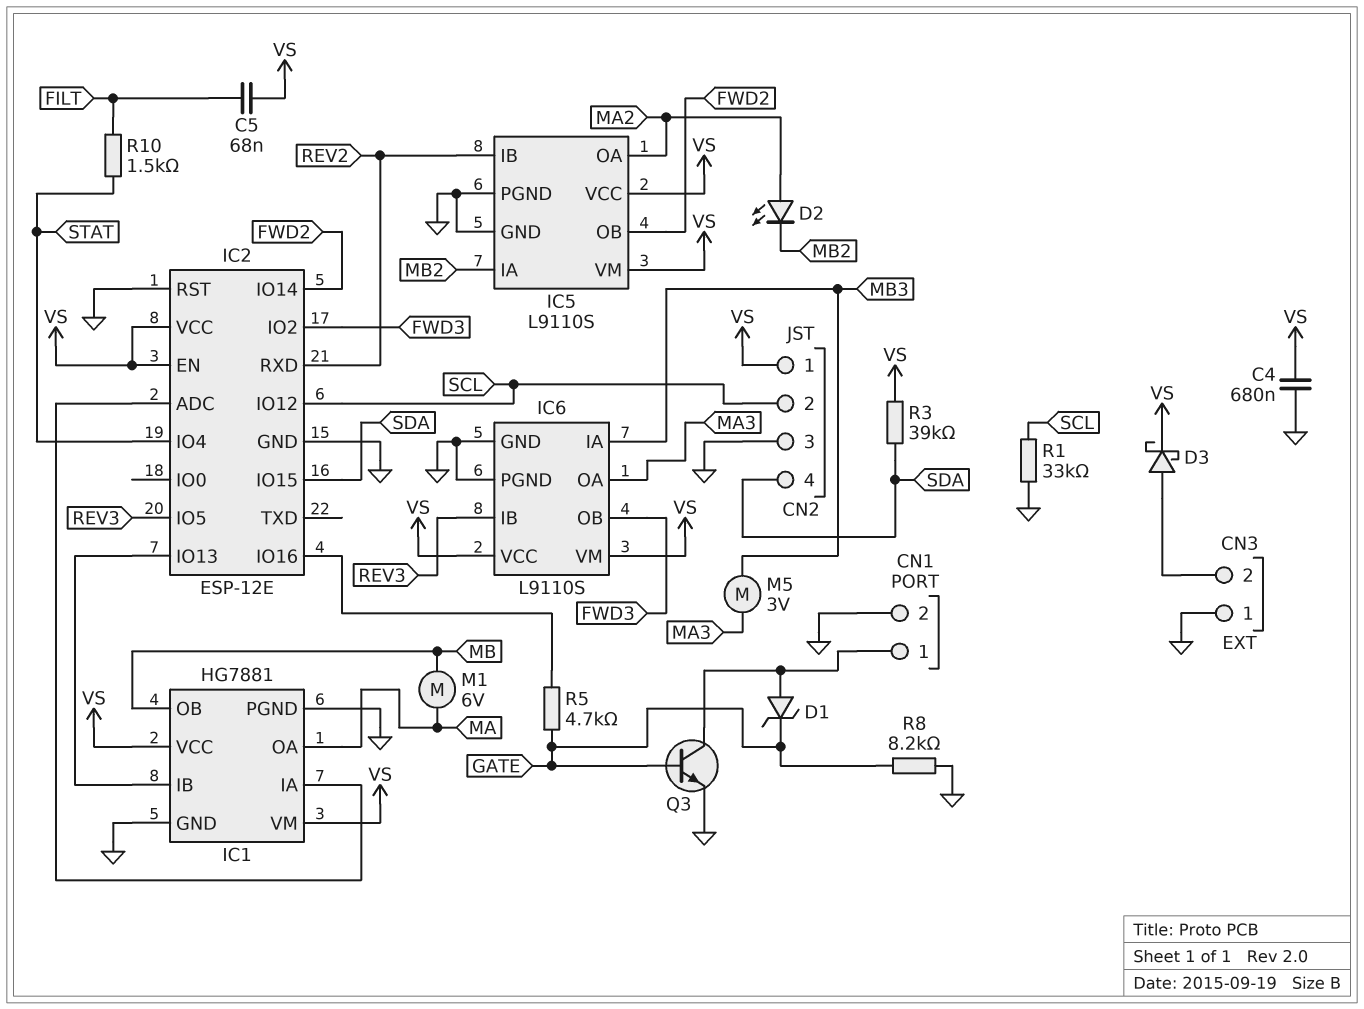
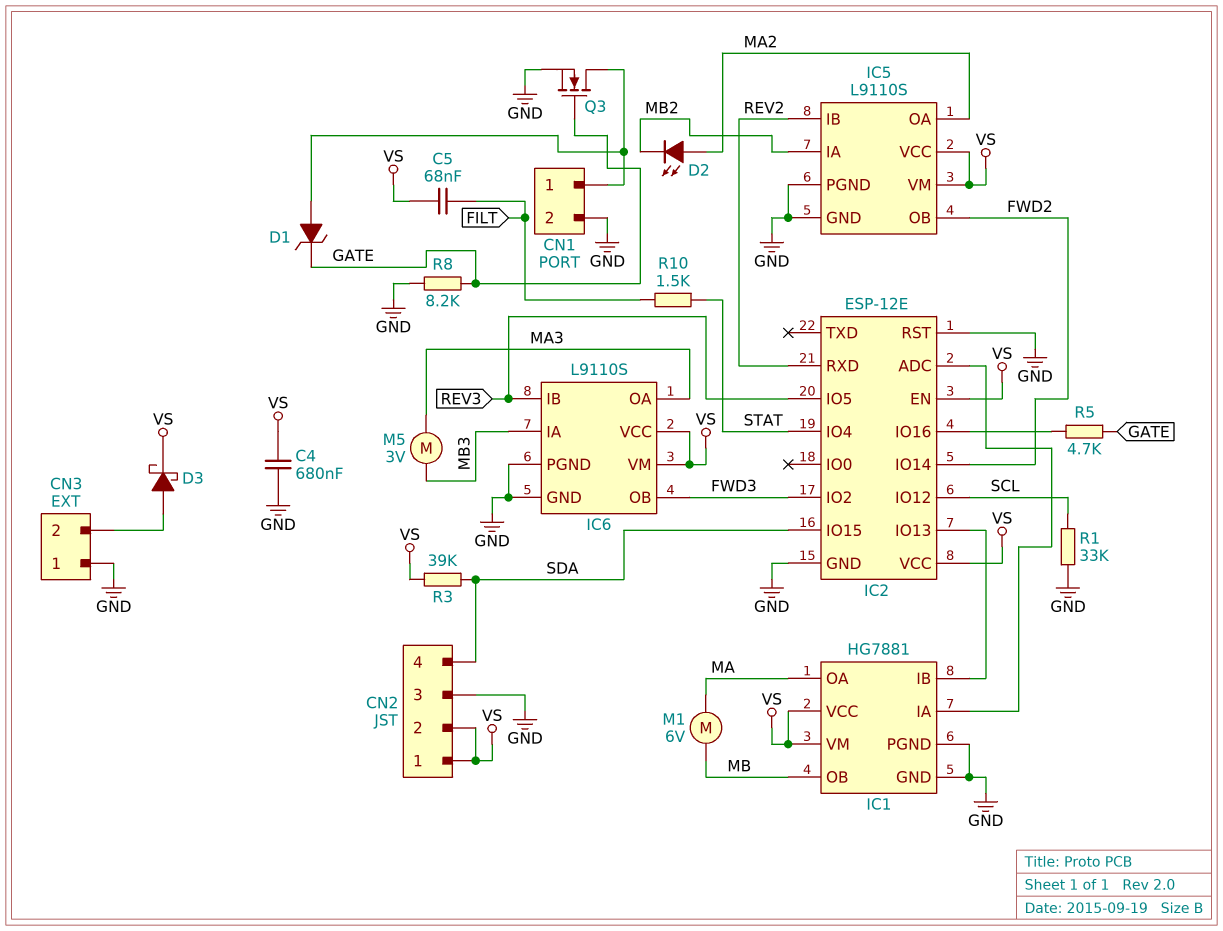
CN2 pin 2: SCL -> VS
Q3: NPN (B GATE, C CN1/1, E GND) -> NMOS (G GATE, D CN1/1, S GND)

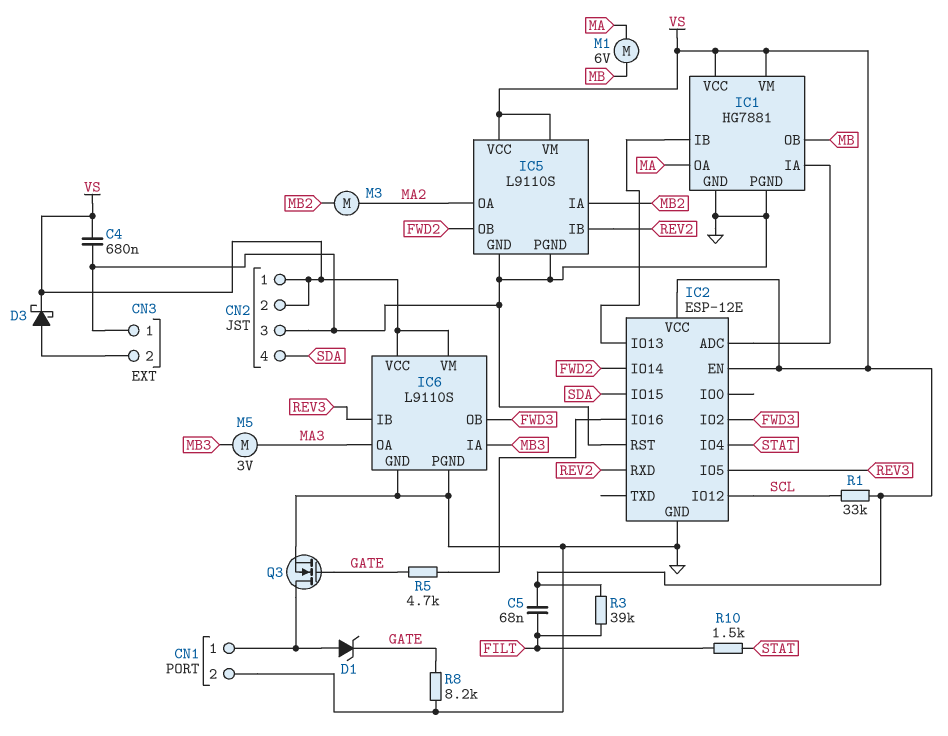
D2: LED (A MA2, K MB2) -> none
M3: none -> motor (MA2, MB2)
R1: 33k (GND, SCL) -> 33k (SCL, VS)
R3: 39k (SDA, VS) -> 39k (FILT, VS)

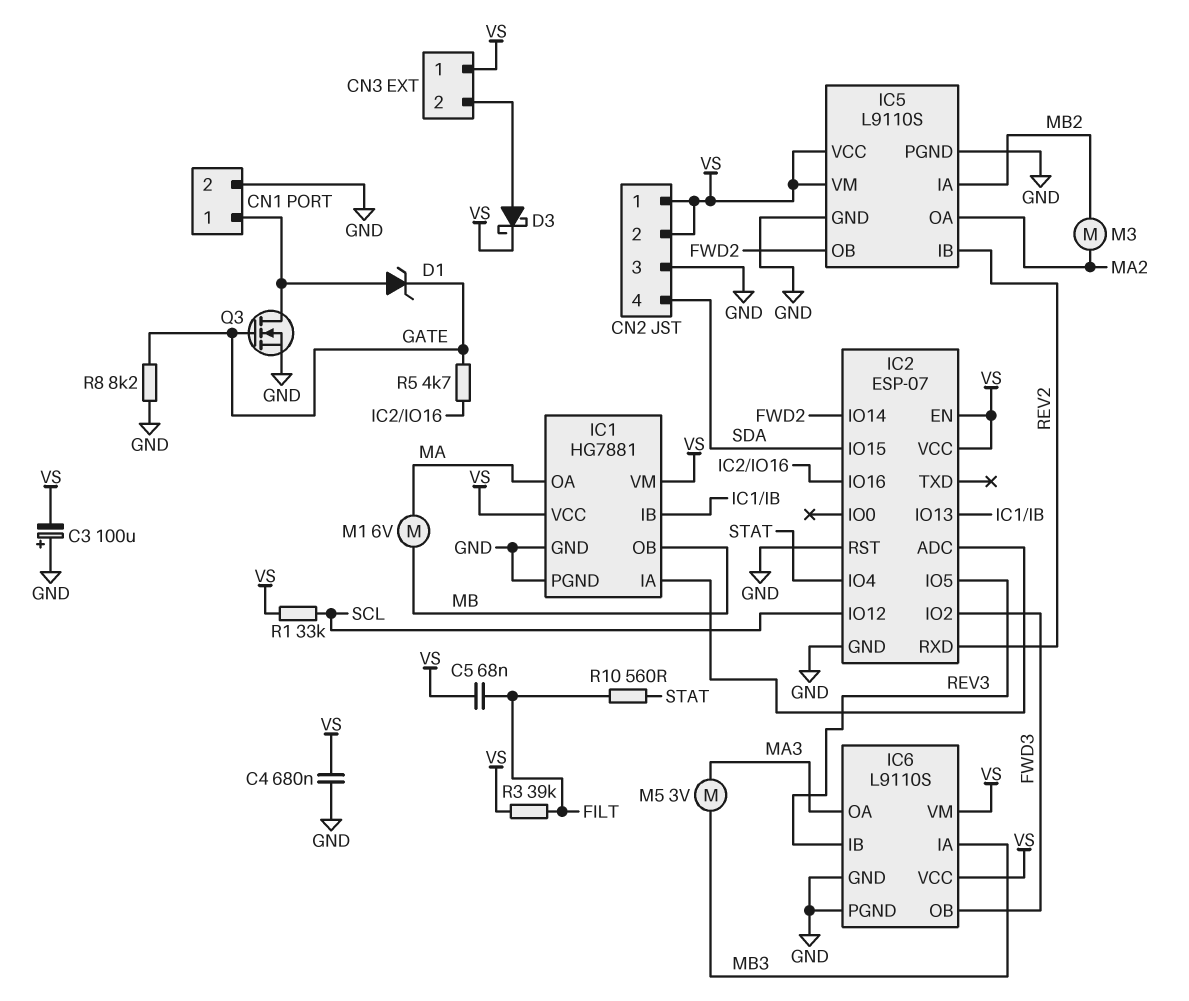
C3: none -> 100uF (plus GND, minus VS)
CN3 pin 1: GND -> VS
IC2: ESP-12E -> ESP-07
R10: 1.5k (FILT, STAT) -> 560 (FILT, STAT)

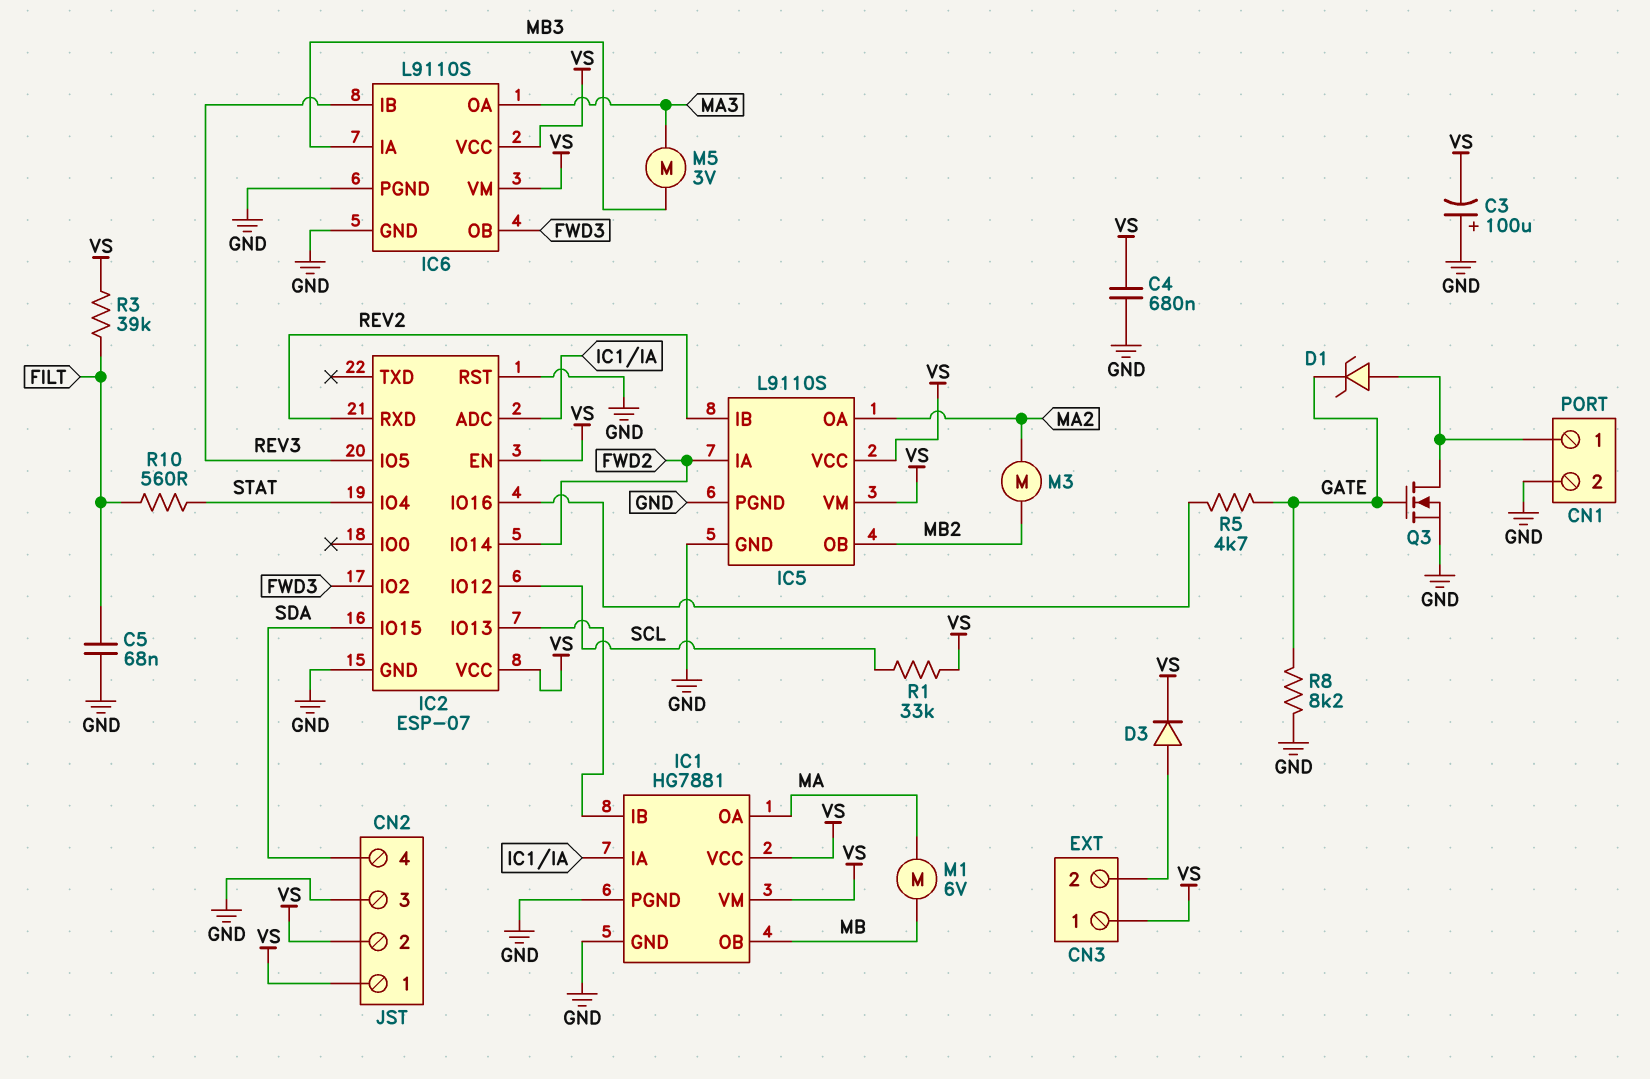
C5: 68nF (FILT, VS) -> 68nF (FILT, GND)
D3: schottky (A CN3/2, K VS) -> diode (A CN3/2, K VS)
IC5 pin IA: MB2 -> FWD2
IC5 pin OB: FWD2 -> MB2

